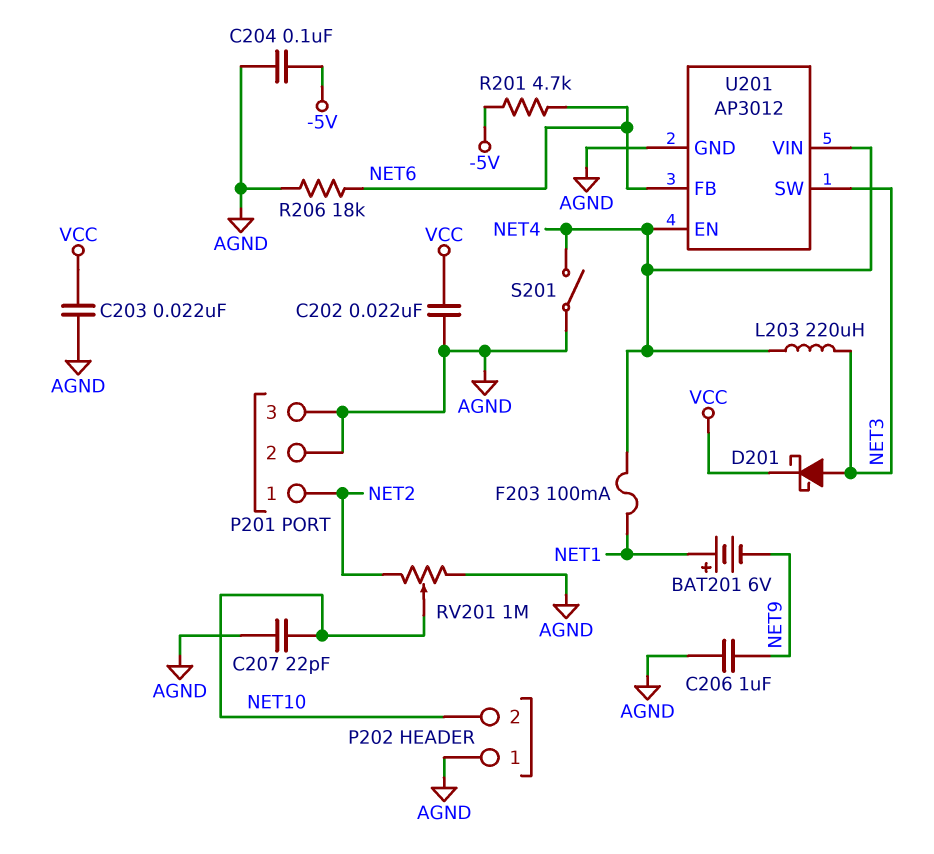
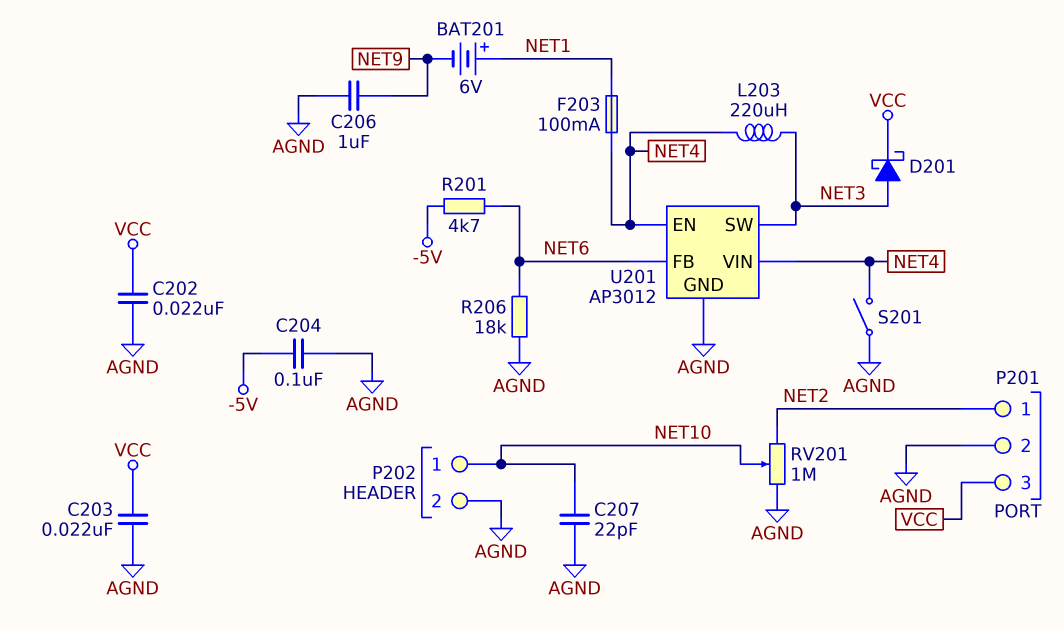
P201 pin 3: AGND -> VCC
P202 pin 1: AGND -> NET10
P202 pin 2: NET10 -> AGND

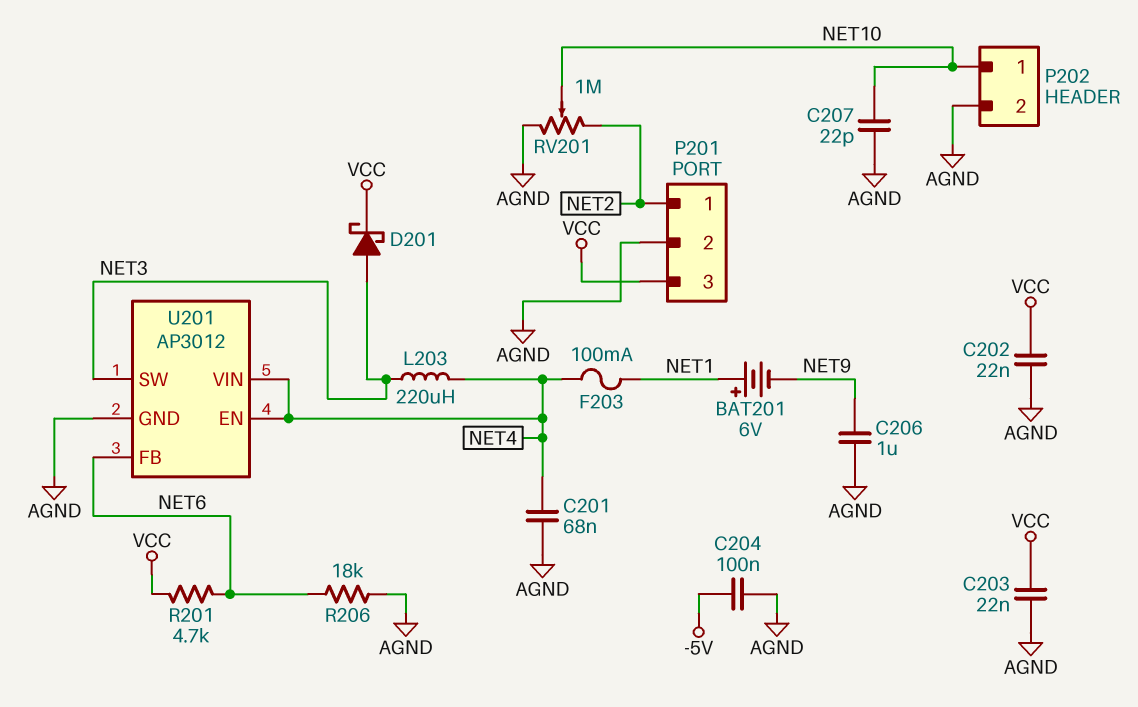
C201: none -> 68nF (AGND, NET4)
R201: 4.7k (-5V, NET6) -> 4.7k (NET6, VCC)
S201: switch (AGND, NET4) -> none

